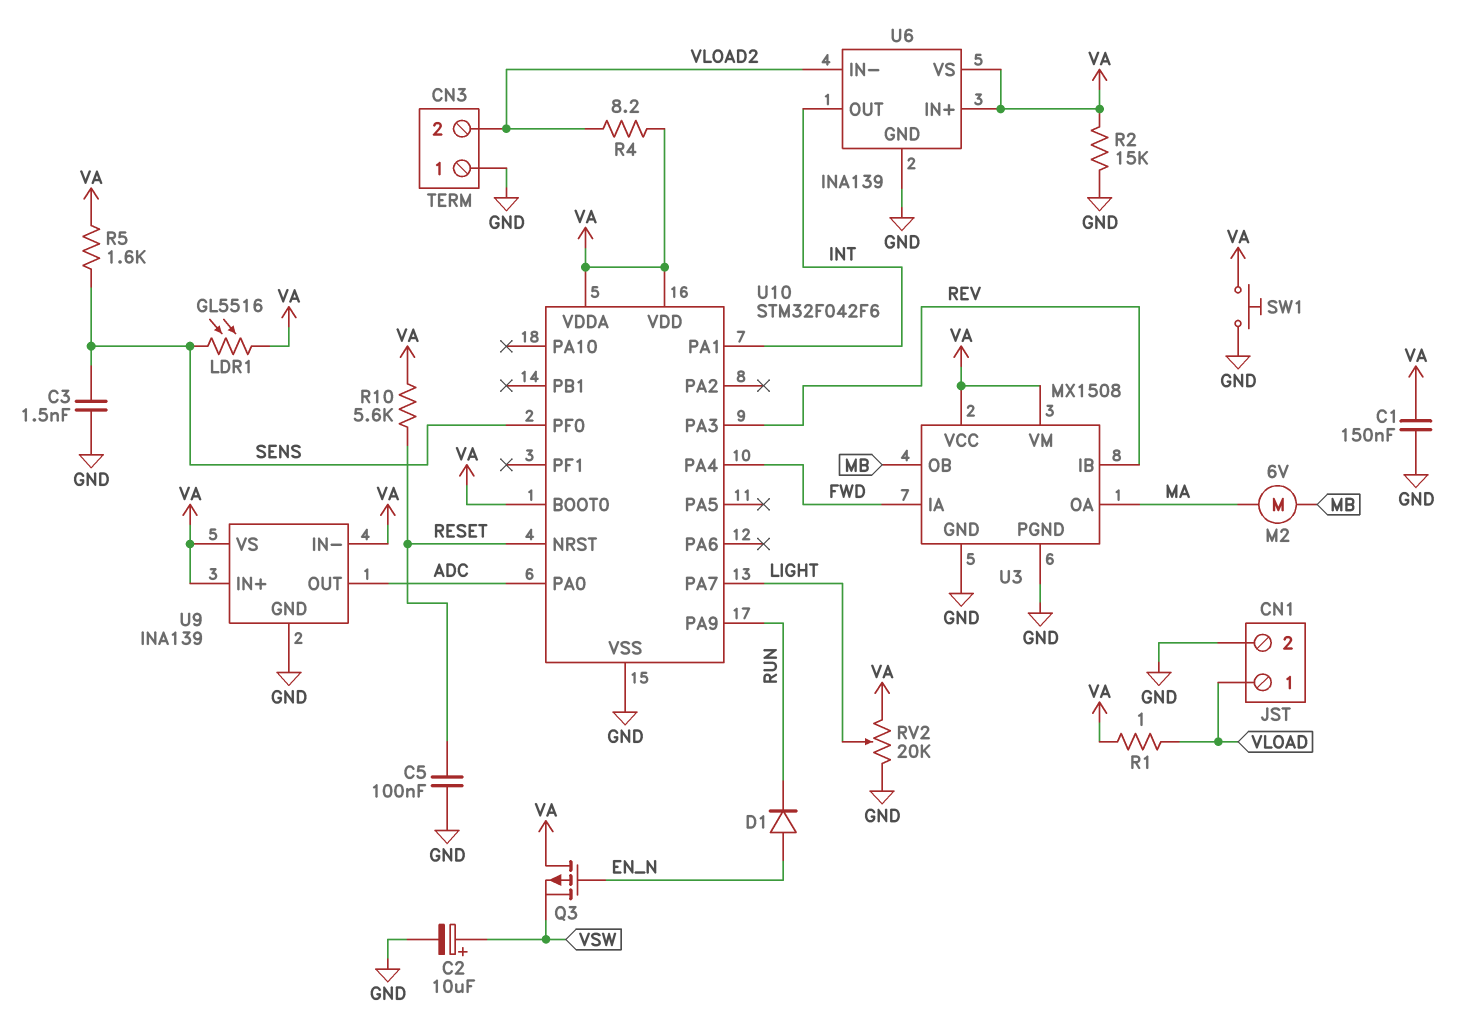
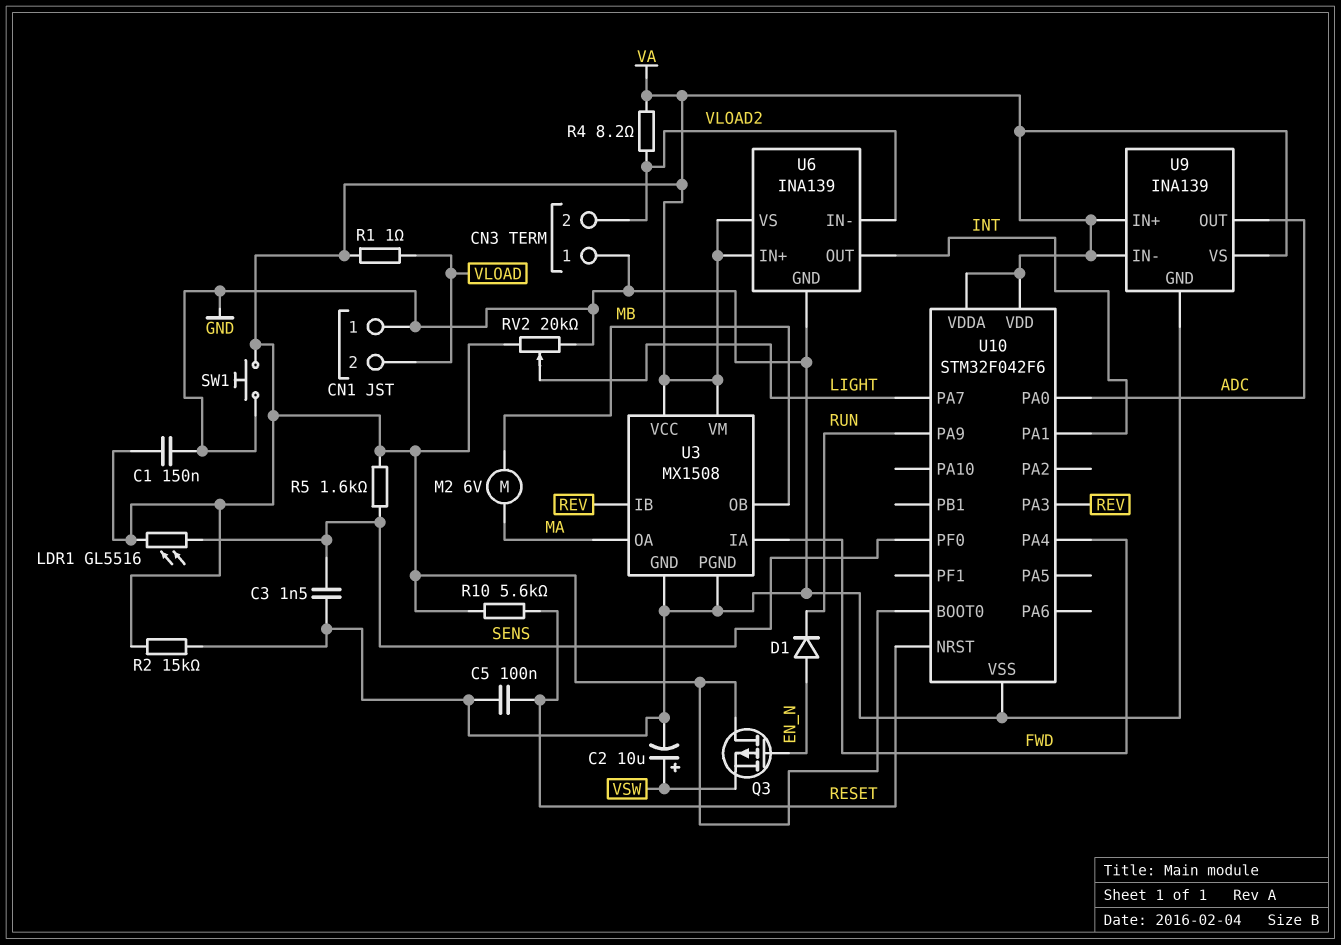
CN1 pin 1: VLOAD -> GND
CN1 pin 2: GND -> VLOAD

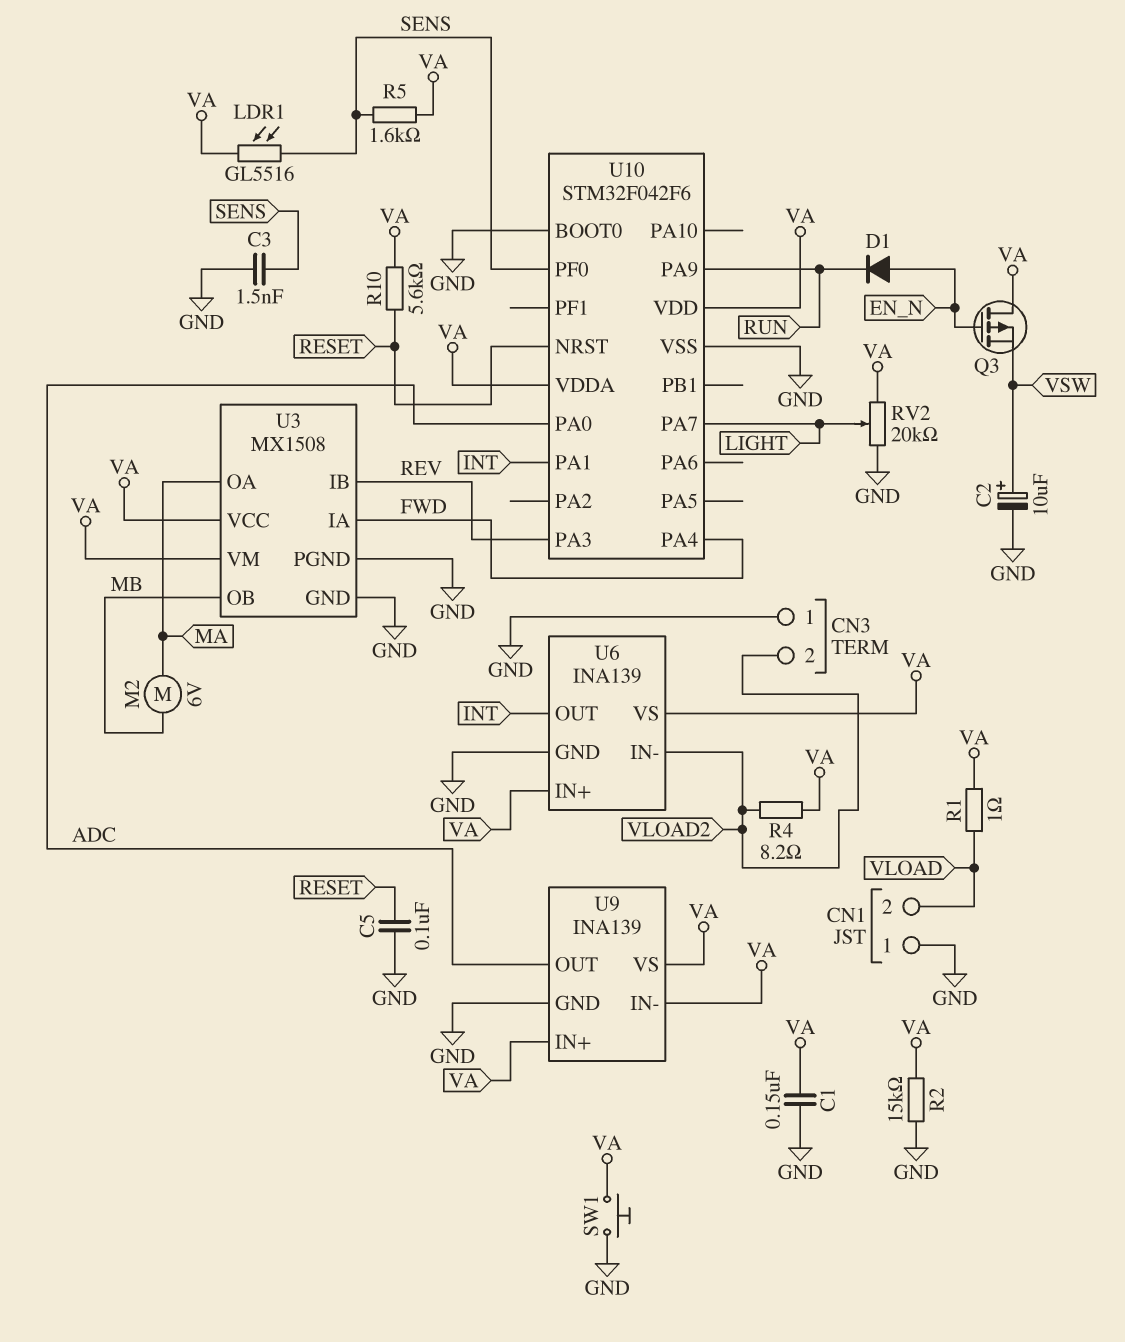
U10 pin BOOT0: VA -> GND

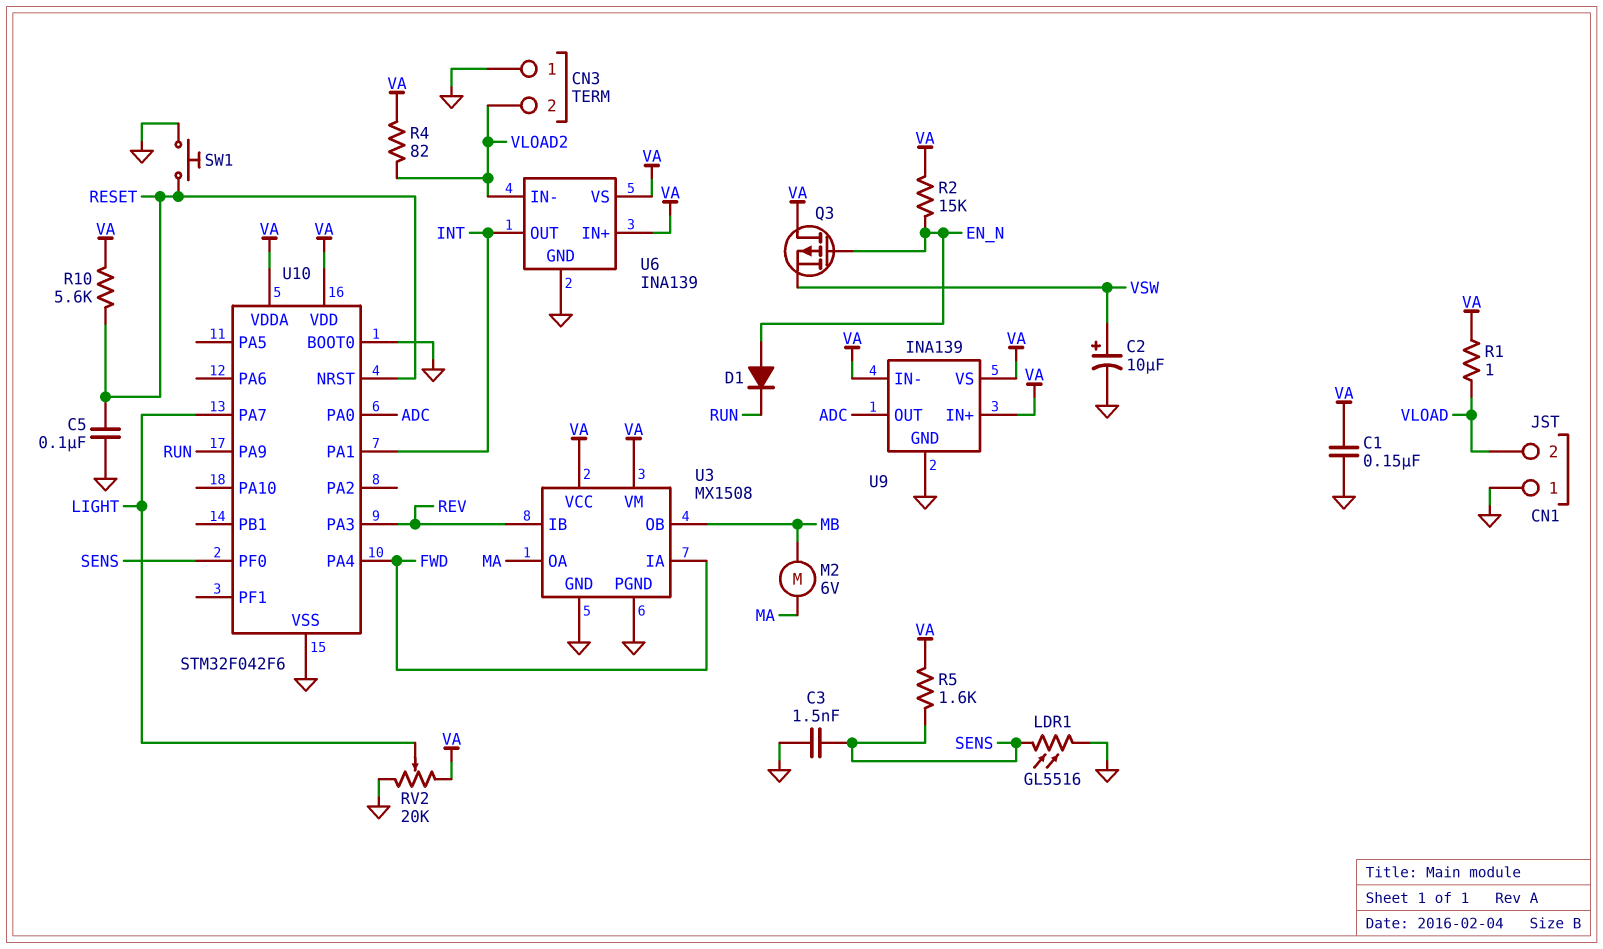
LDR1: GL5516 (SENS, VA) -> GL5516 (GND, SENS)
R2: 15k (GND, VA) -> 15k (EN_N, VA)
R4: 8.2 (VA, VLOAD2) -> 82 (VA, VLOAD2)
SW1: button (GND, VA) -> button (GND, RESET)

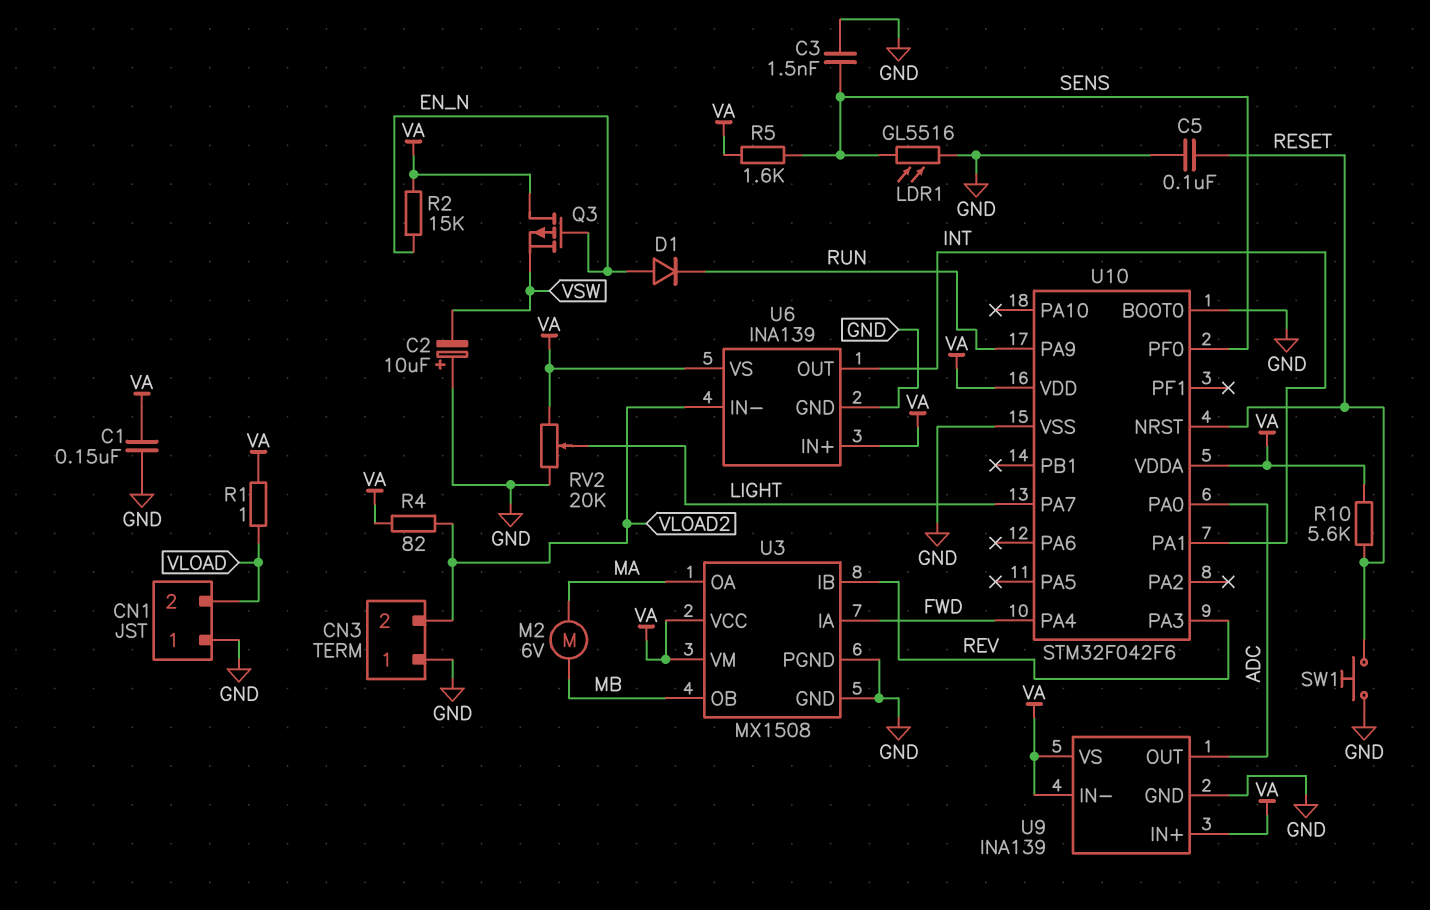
C2: 10uF (plus VSW, minus GND) -> 10uF (plus GND, minus VSW)

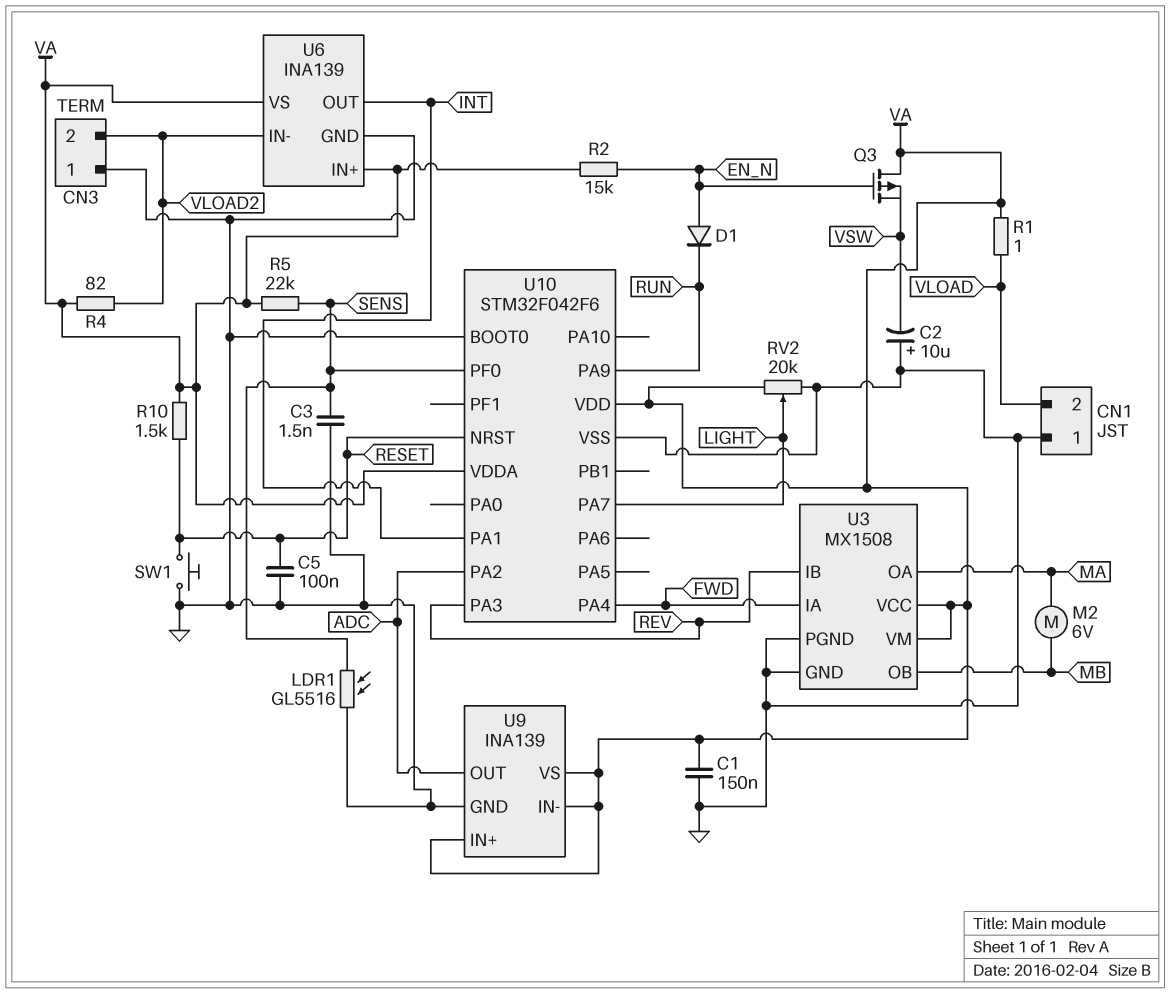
R5: 1.6k (SENS, VA) -> 22k (SENS, VA)
R10: 5.6k (RESET, VA) -> 1.5k (RESET, VA)
U10 pin PA0: ADC -> none
U10 pin PA2: none -> ADC

